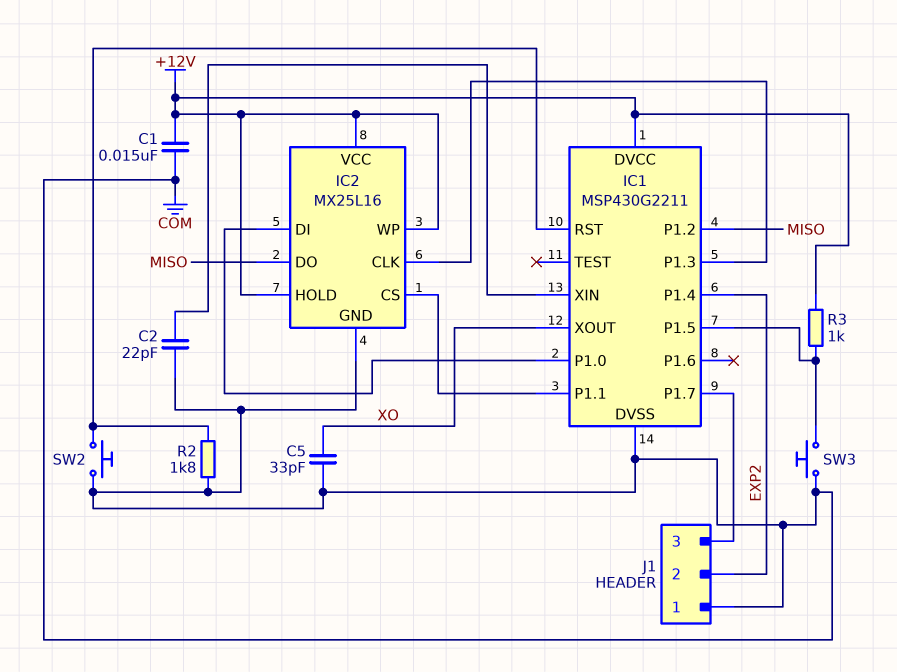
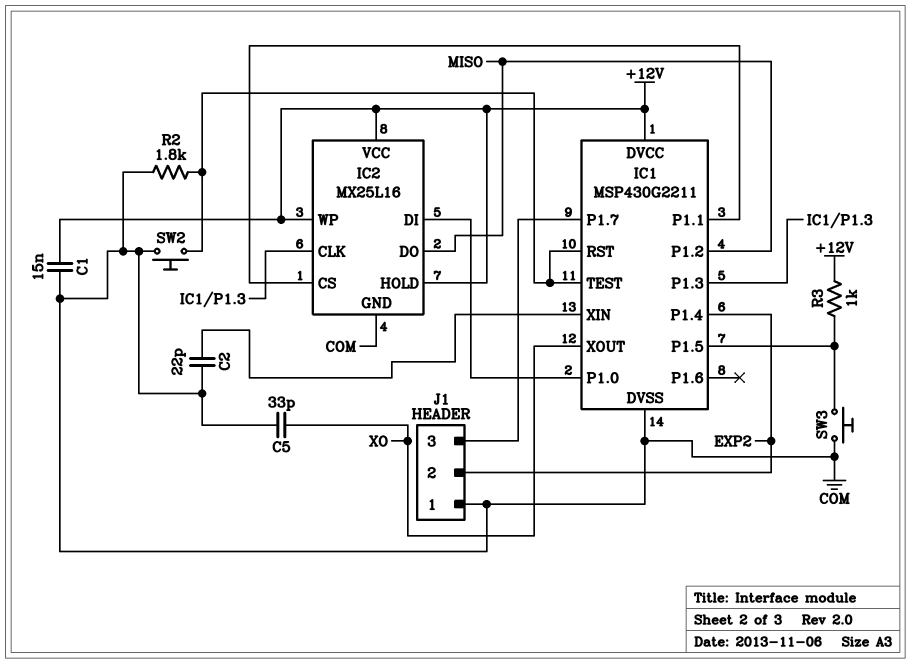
IC1 pin TEST: none -> IC1/RST

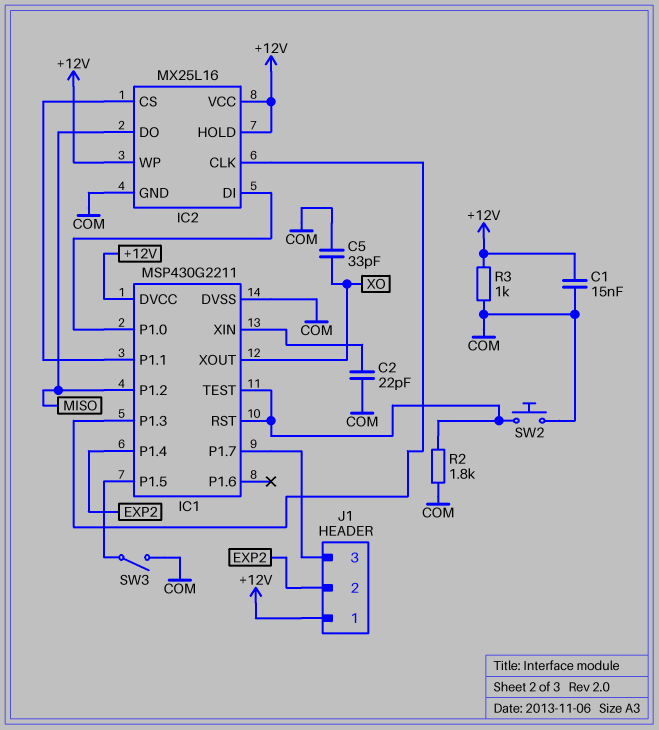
J1 pin 1: COM -> +12V
R3: 1k (+12V, IC1/P1.5) -> 1k (+12V, COM)
SW3: button (COM, IC1/P1.5) -> switch (COM, IC1/P1.5)

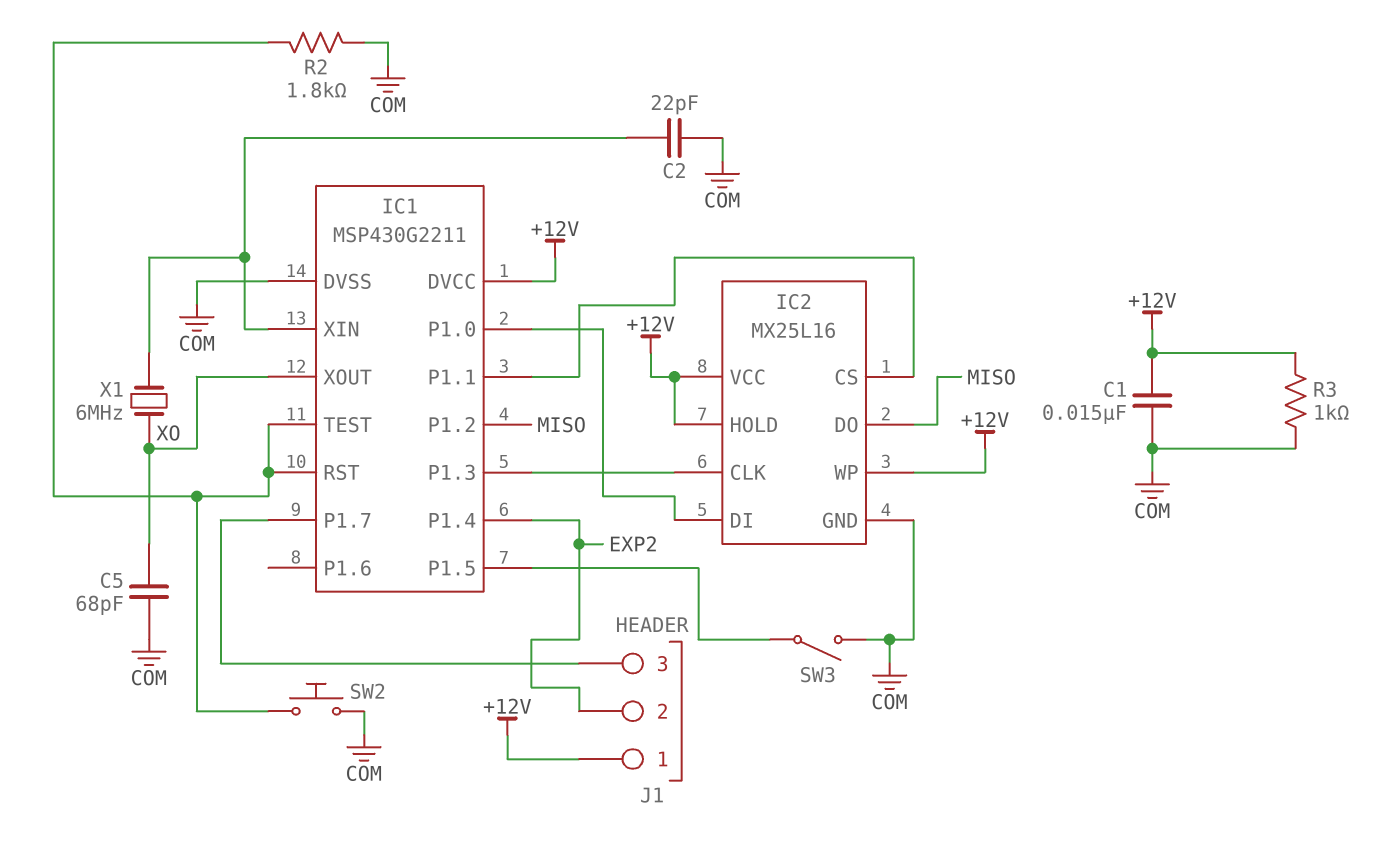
C5: 33pF (COM, XO) -> 68pF (COM, XO)
X1: none -> 6MHz (IC1/XIN, XO)

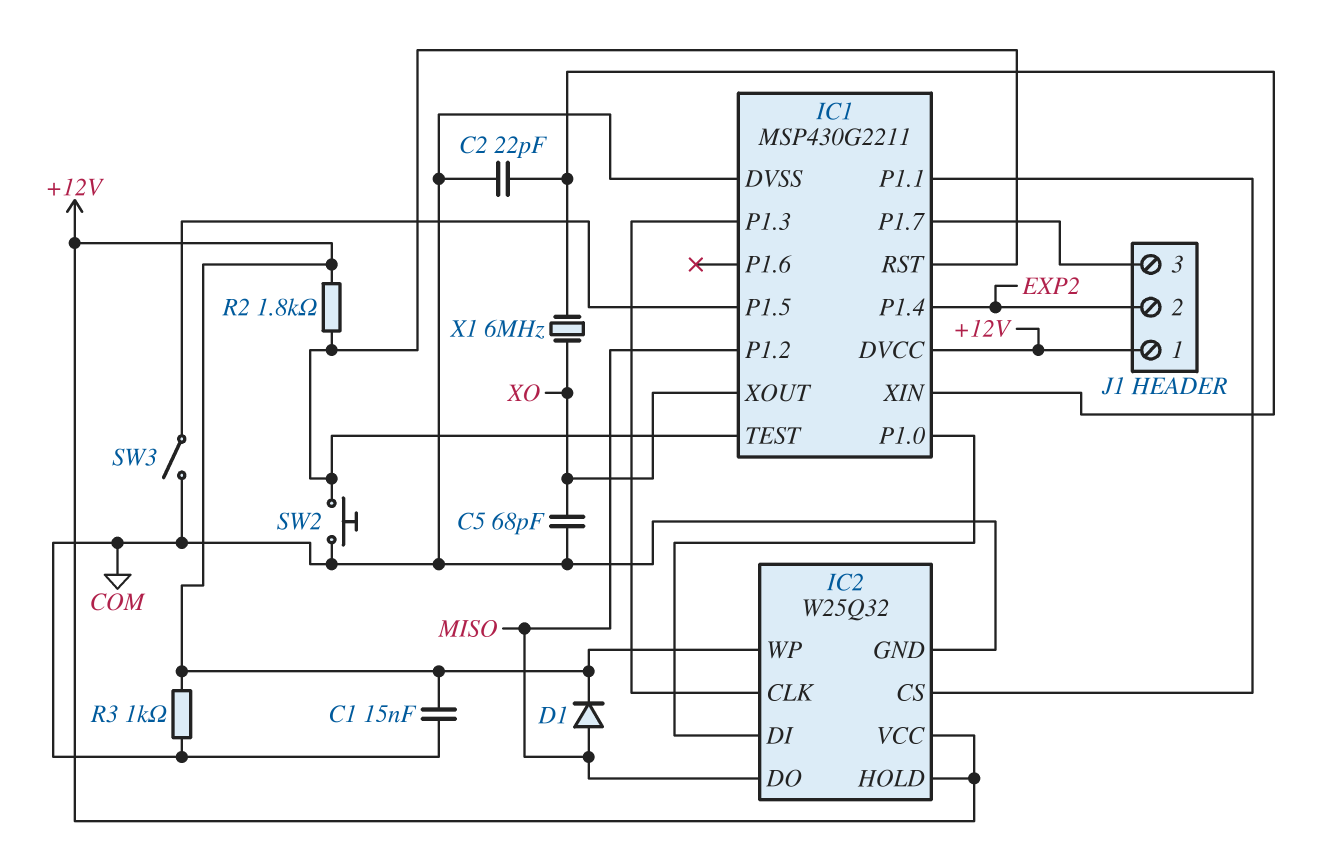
D1: none -> diode (A MISO, K +12V)
IC2: MX25L16 -> W25Q32
R2: 1.8k (COM, IC1/RST) -> 1.8k (+12V, IC1/RST)

